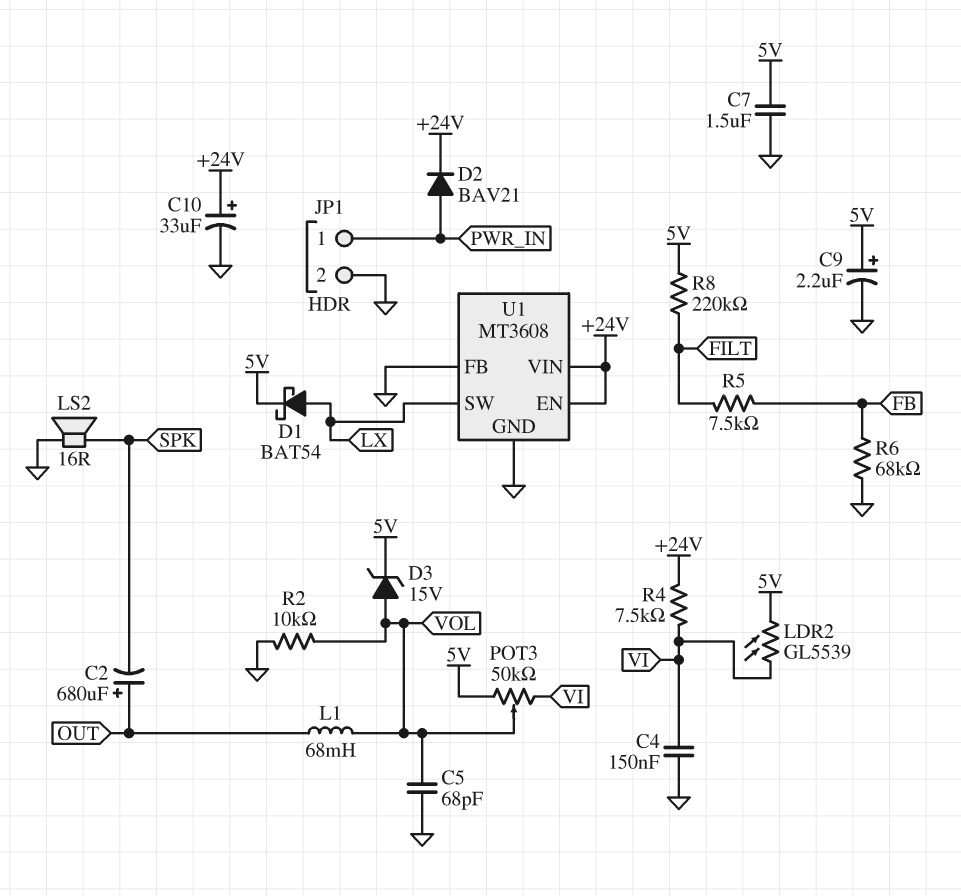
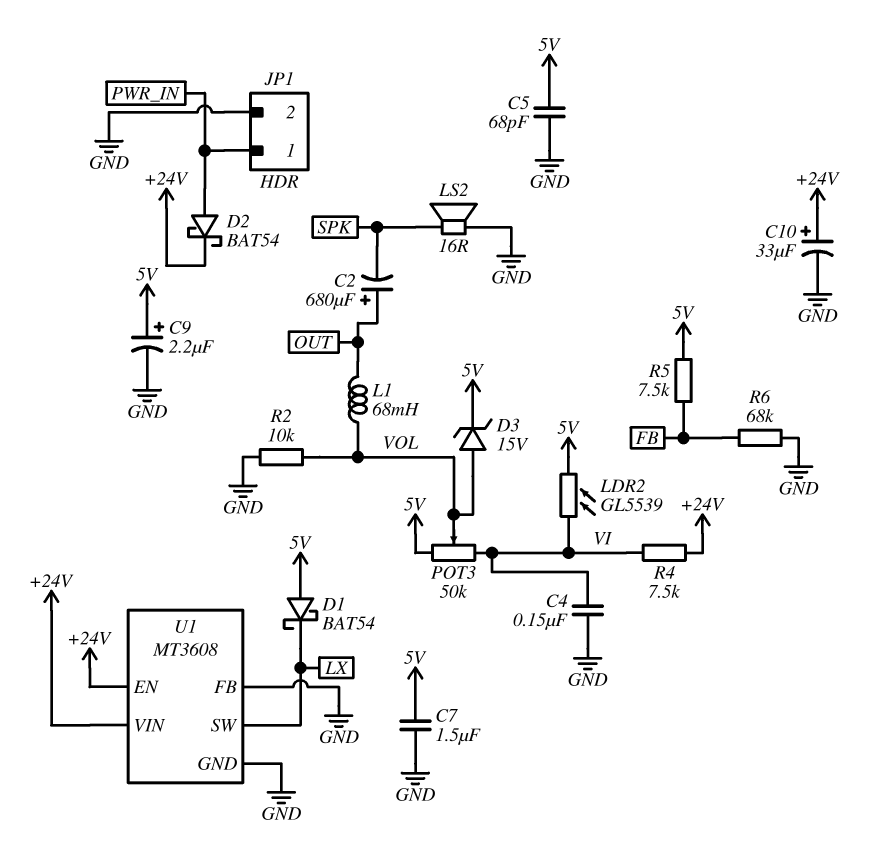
C5: 68pF (GND, VOL) -> 68pF (5V, GND)
D1: schottky BAT54 (A LX, K 5V) -> schottky BAT54 (A 5V, K LX)
D2: diode BAV21 (A PWR_IN, K +24V) -> schottky BAT54 (A PWR_IN, K +24V)
R5: 7.5k (FB, FILT) -> 7.5k (5V, FB)
R8: 220k (5V, FILT) -> none

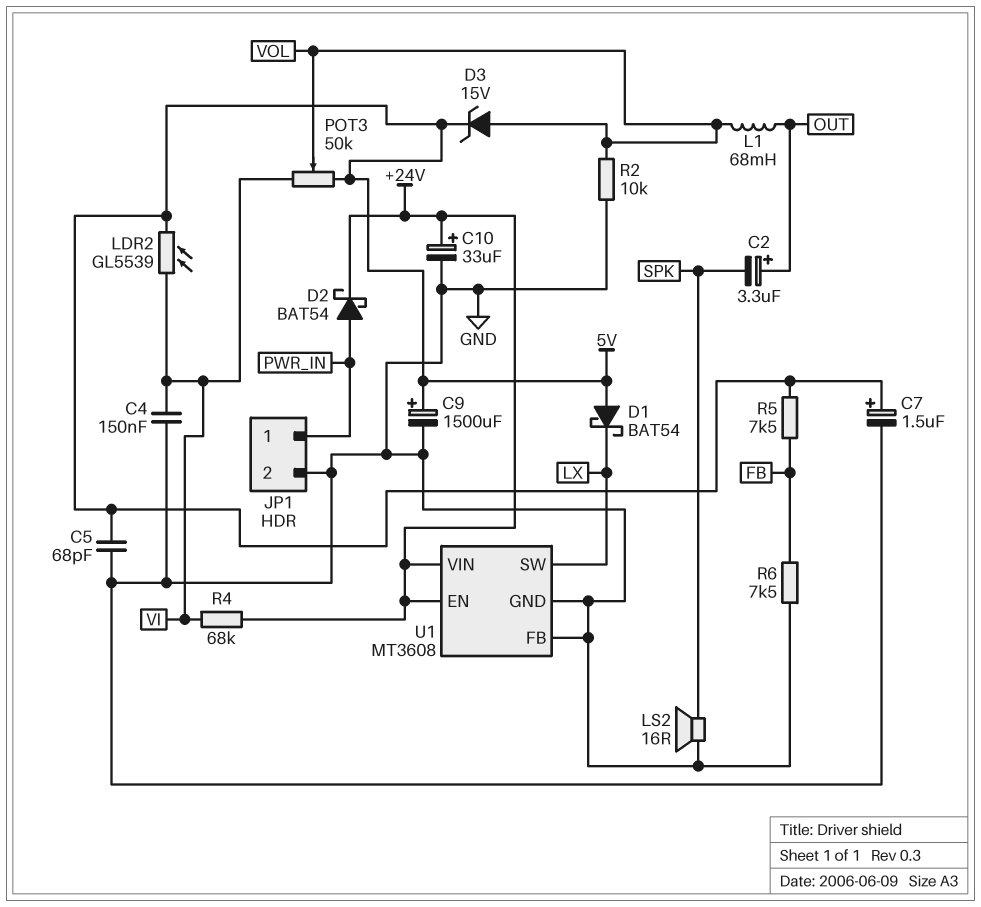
C2: 680uF (plus OUT, minus SPK) -> 3.3uF (plus OUT, minus SPK)
C7: 1.5uF (5V, GND) -> 1.5uF (plus 5V, minus GND)
C9: 2.2uF (plus 5V, minus GND) -> 1500uF (plus 5V, minus GND)
R4: 7.5k (+24V, VI) -> 68k (+24V, VI)
R6: 68k (FB, GND) -> 7.5k (FB, GND)

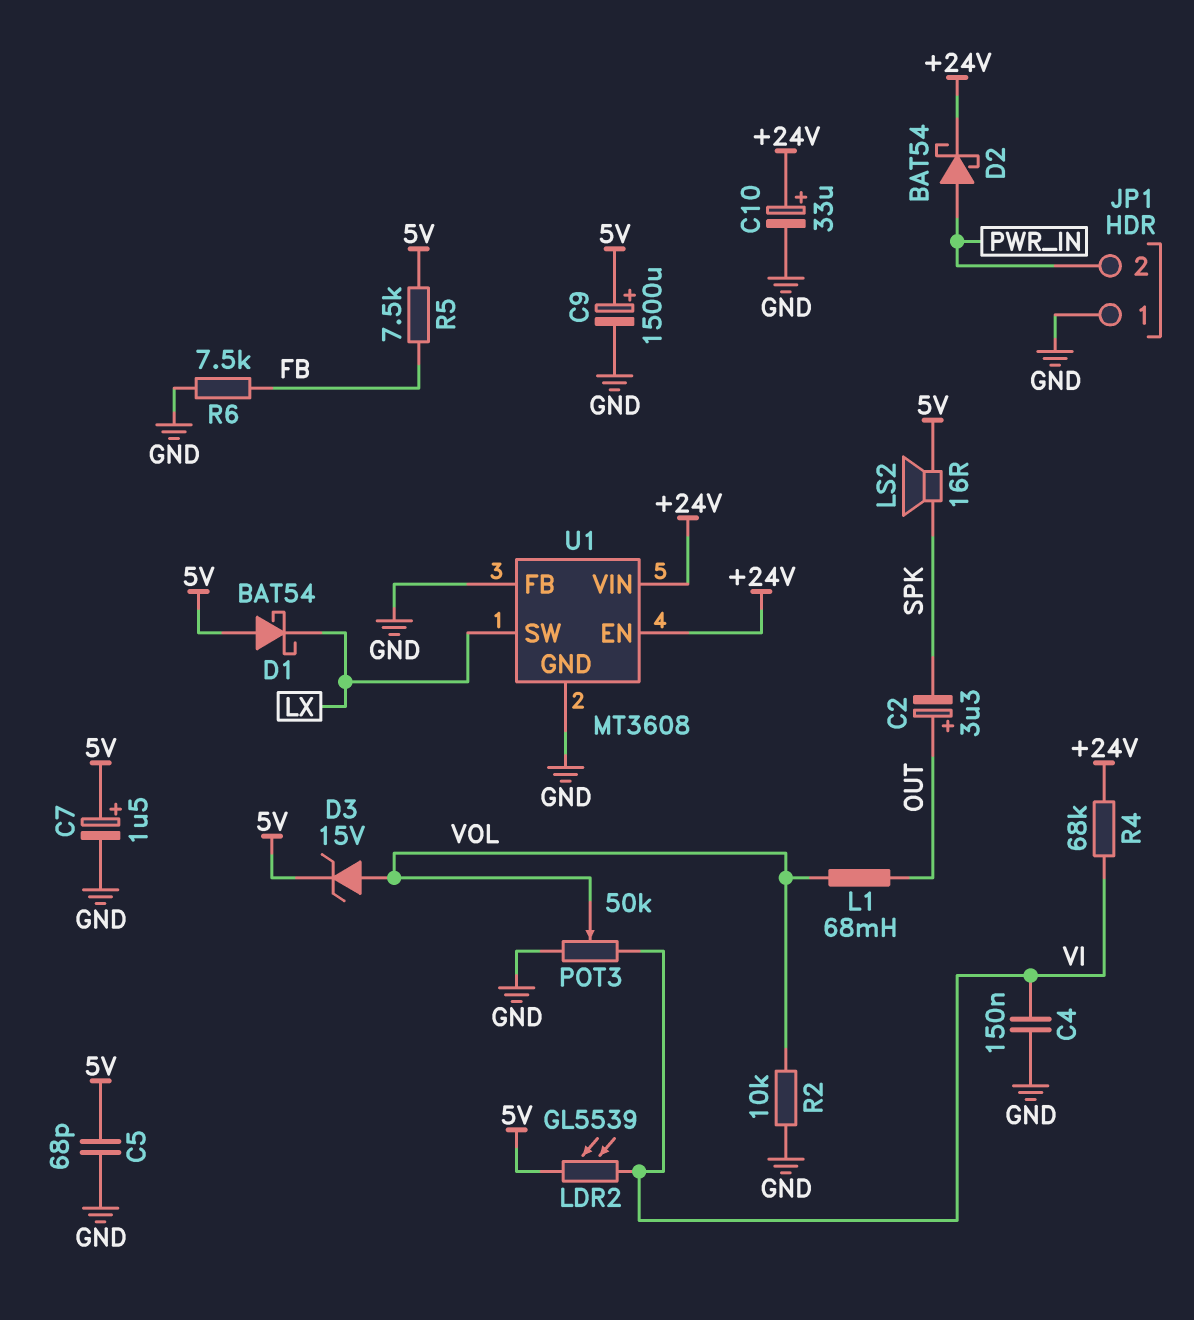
JP1 pin 1: PWR_IN -> GND
JP1 pin 2: GND -> PWR_IN
LS2: speaker 16R (GND, SPK) -> speaker 16R (5V, SPK)
POT3: 50k (5V, VI, wiper VOL) -> 50k (GND, VI, wiper VOL)

